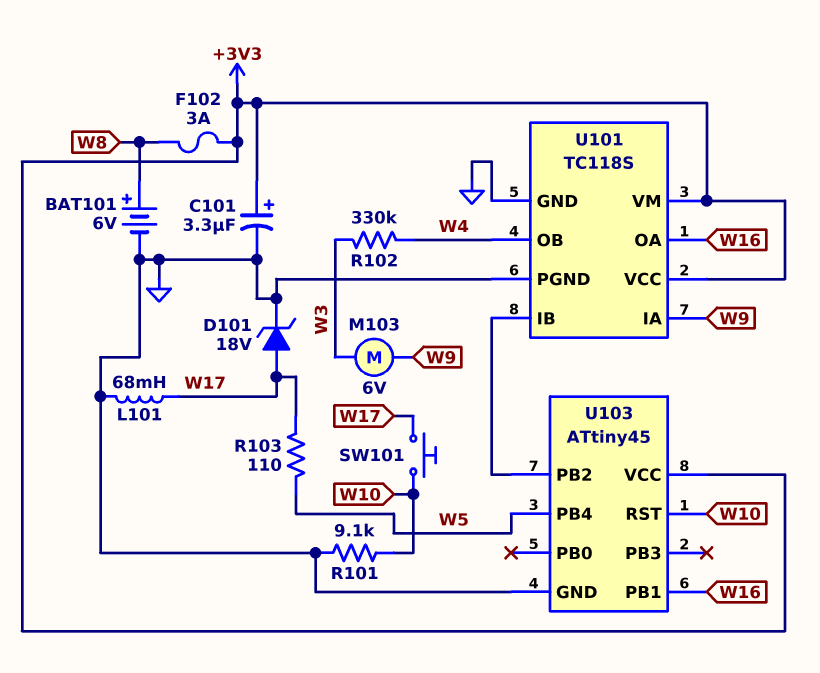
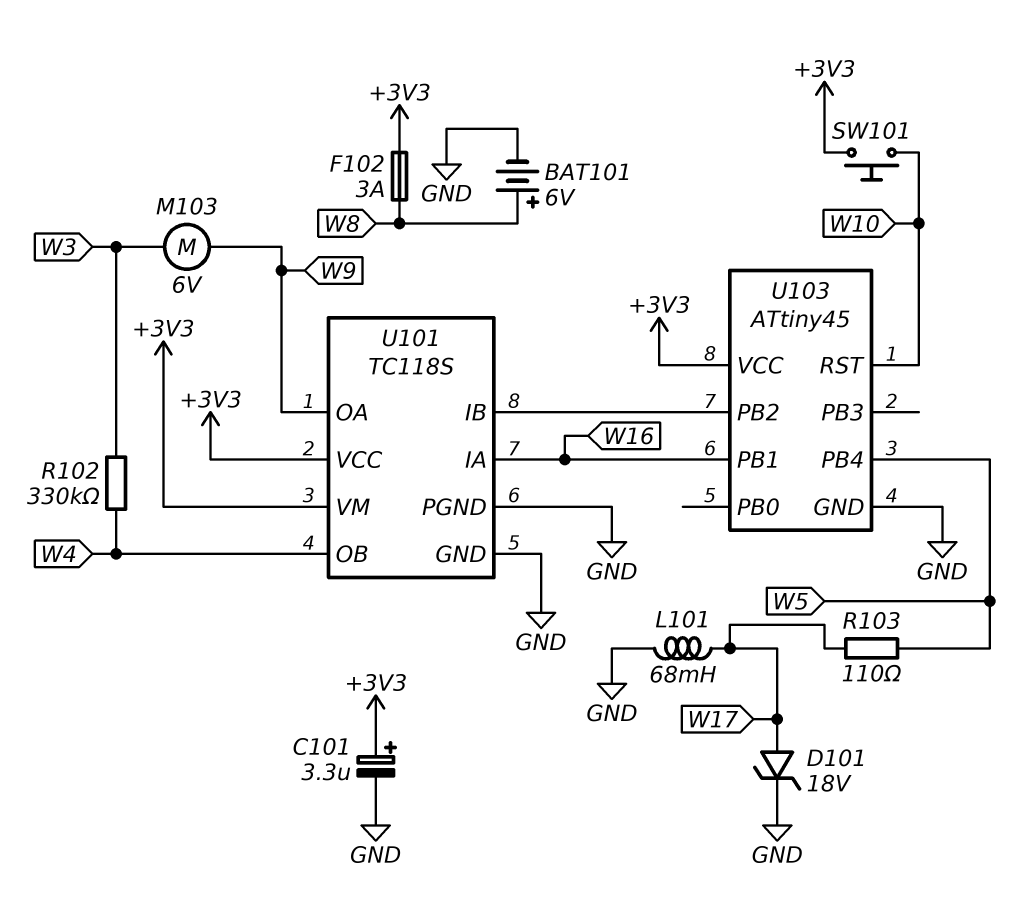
R101: 9.1k (GND, W10) -> none
SW101: button (W10, W17) -> button (+3V3, W10)
U101 pin IA: W9 -> W16
U101 pin OA: W16 -> W9

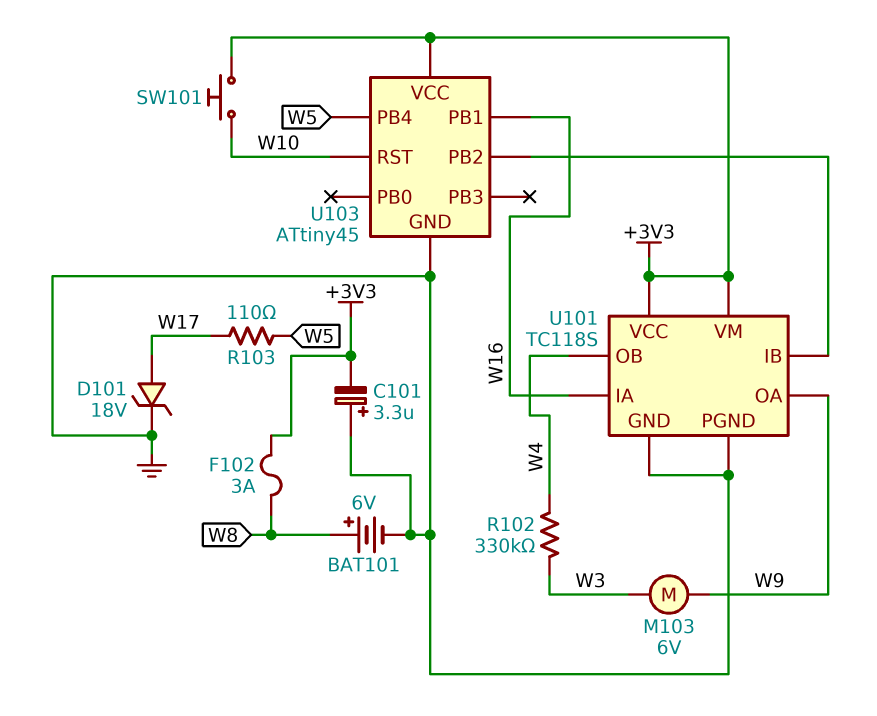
C101: 3.3uF (plus +3V3, minus GND) -> 3.3uF (plus GND, minus +3V3)
L101: 68mH (GND, W17) -> none

